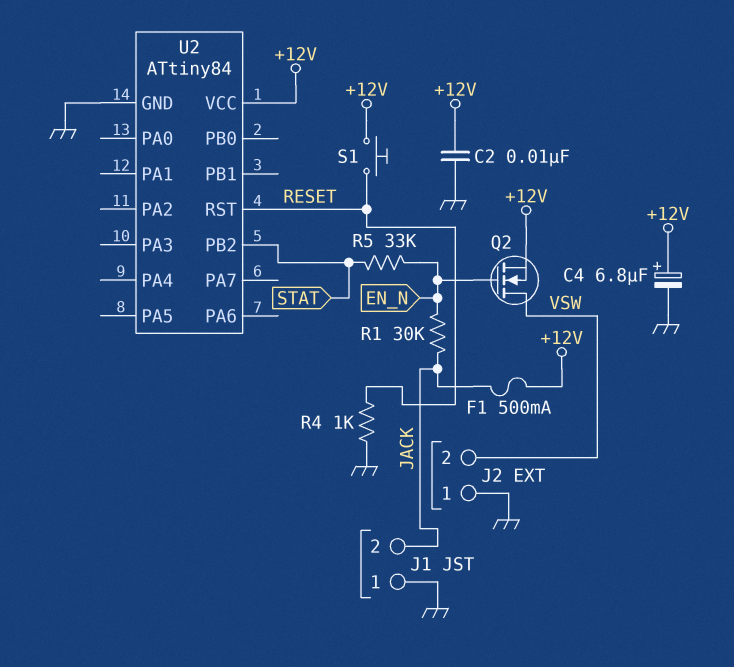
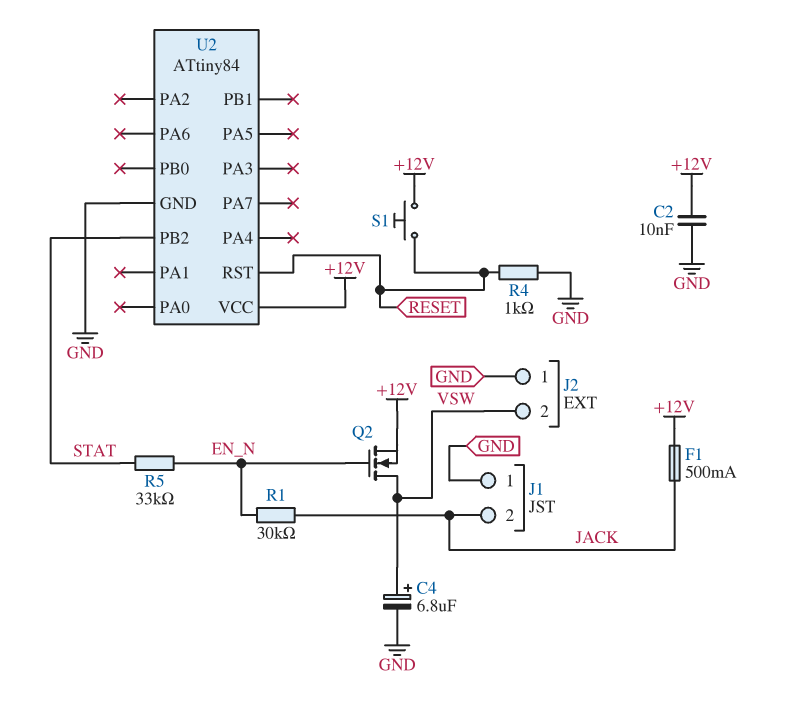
C4: 6.8uF (plus +12V, minus GND) -> 6.8uF (plus VSW, minus GND)

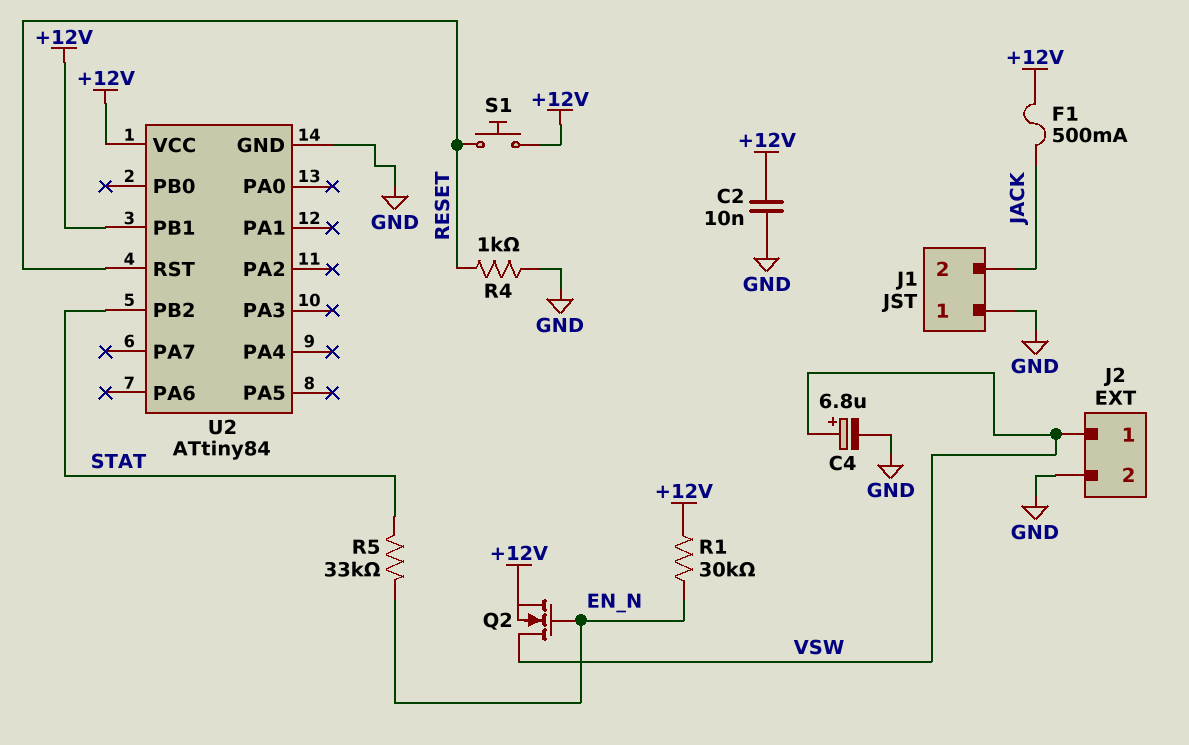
J2 pin 1: GND -> VSW
J2 pin 2: VSW -> GND
R1: 30k (EN_N, JACK) -> 30k (+12V, EN_N)
U2 pin PB1: none -> +12V

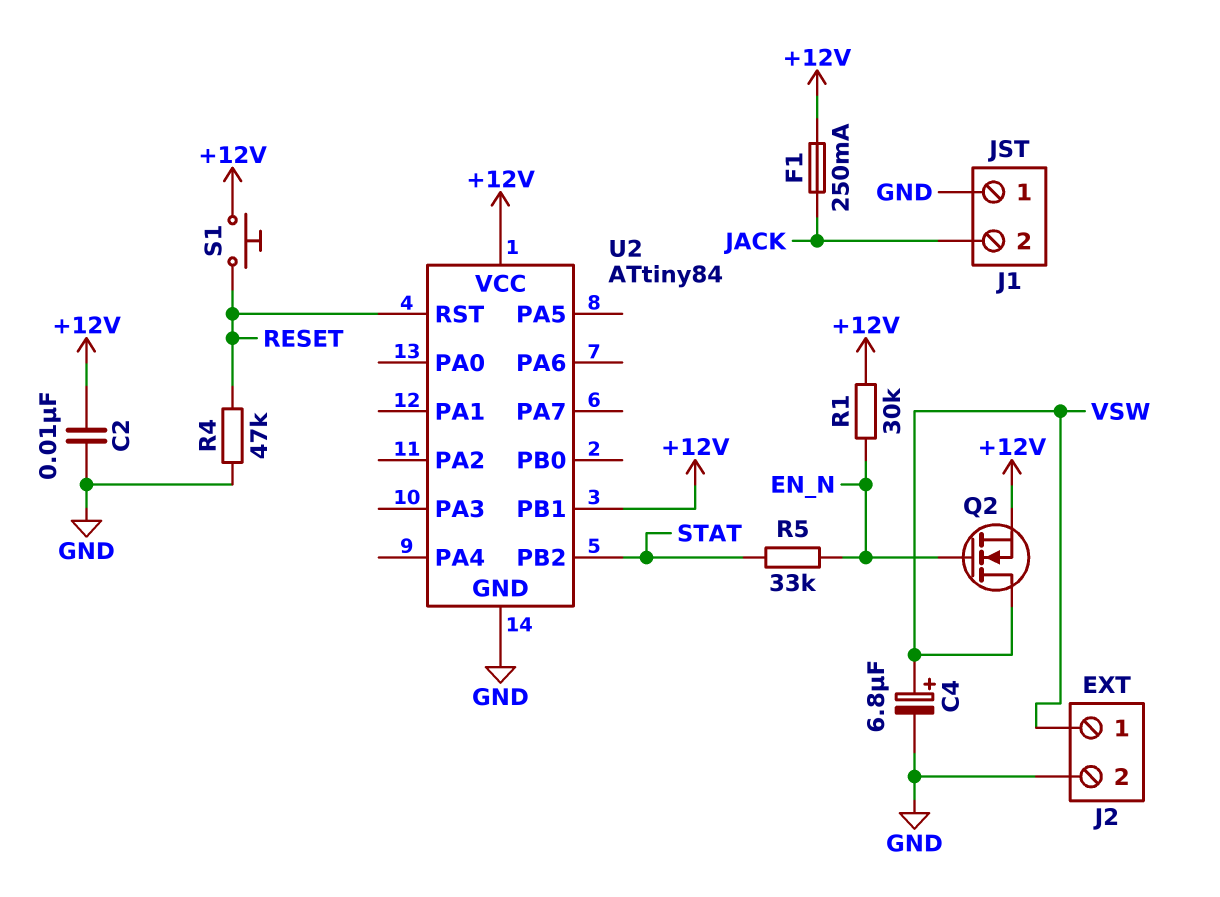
F1: 500mA (+12V, JACK) -> 250mA (+12V, JACK)
R4: 1k (GND, RESET) -> 47k (GND, RESET)

